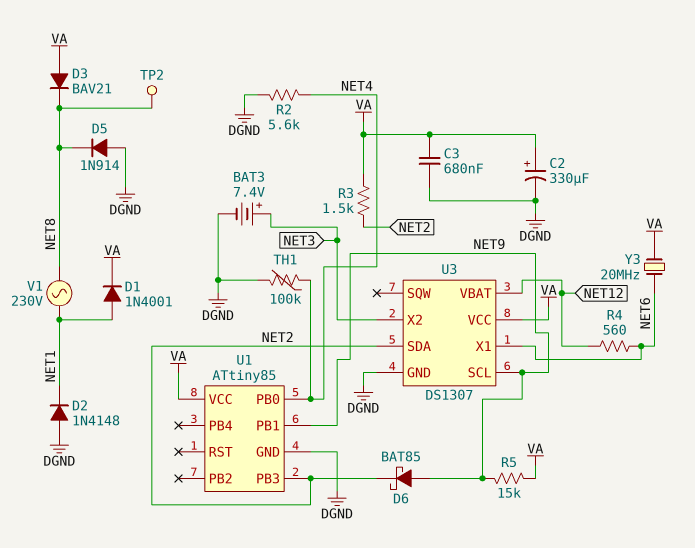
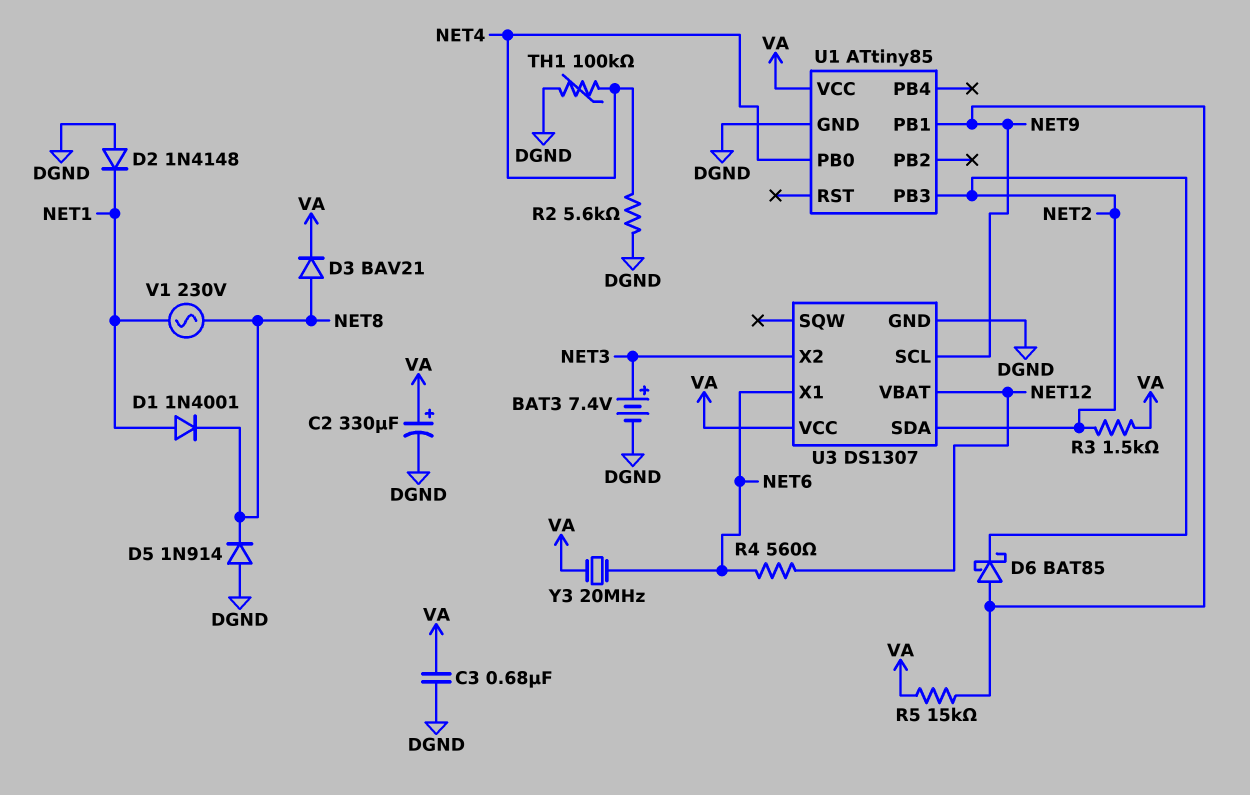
D1: diode 1N4001 (A NET1, K VA) -> diode 1N4001 (A NET1, K NET8)
D3: diode BAV21 (A VA, K NET8) -> diode BAV21 (A NET8, K VA)
TP2: test point (NET8) -> none

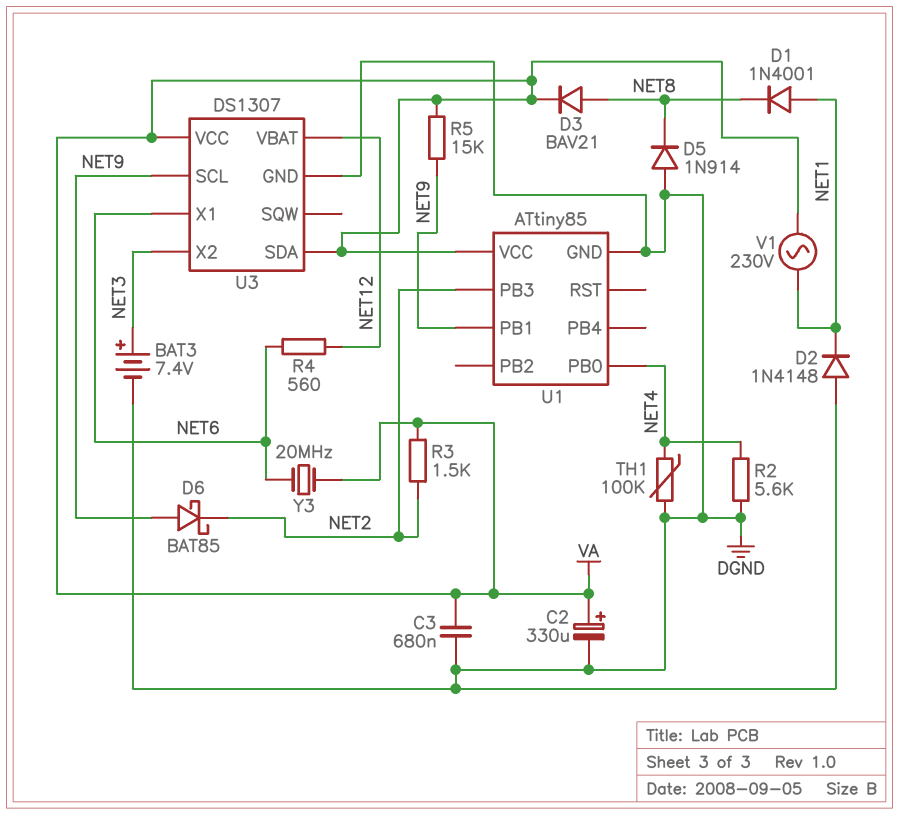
U3 pin SDA: NET2 -> VA
V1: AC 230V (NET1, NET8) -> AC 230V (NET1, VA)

